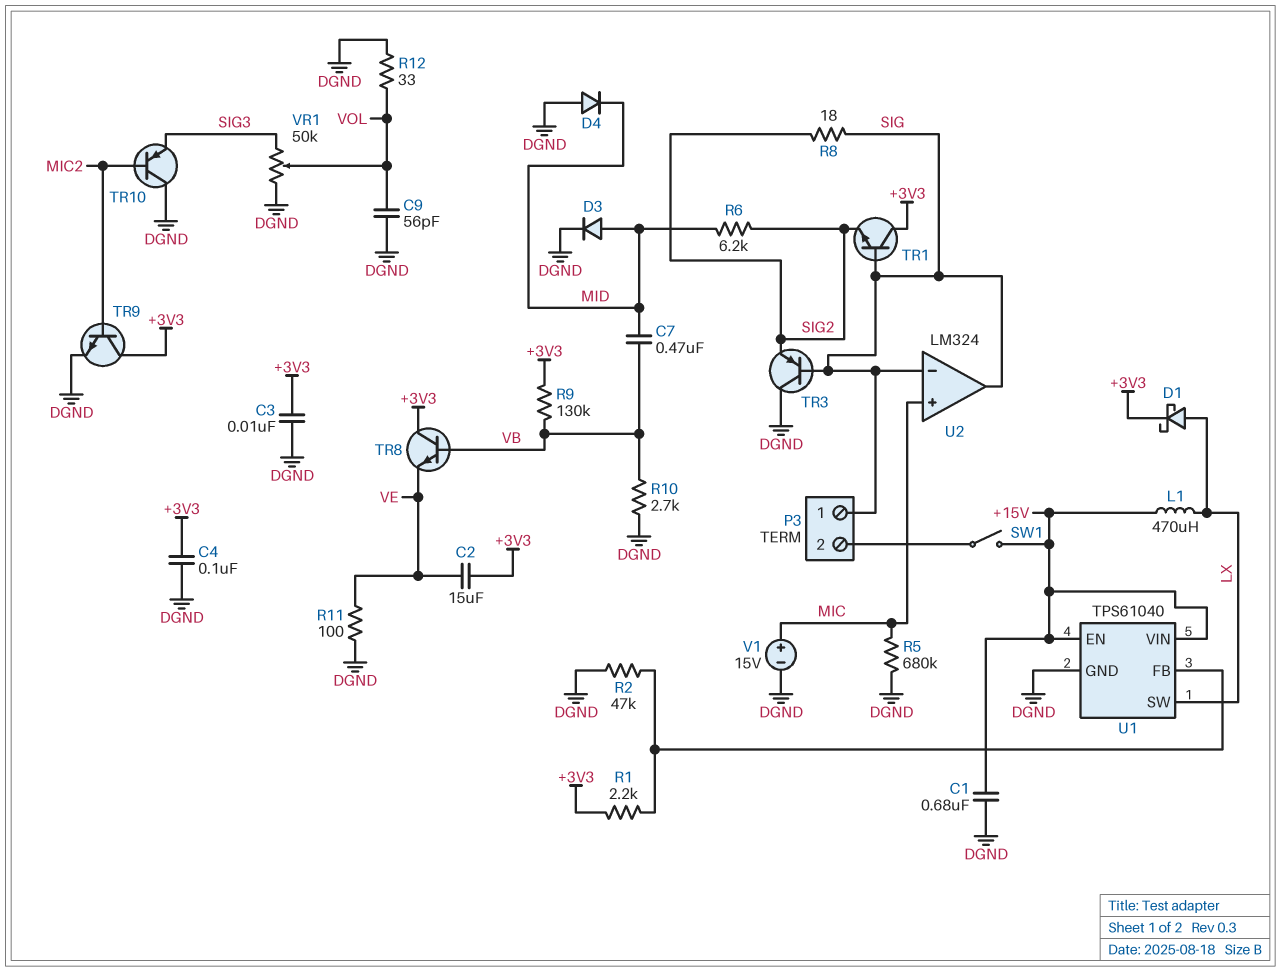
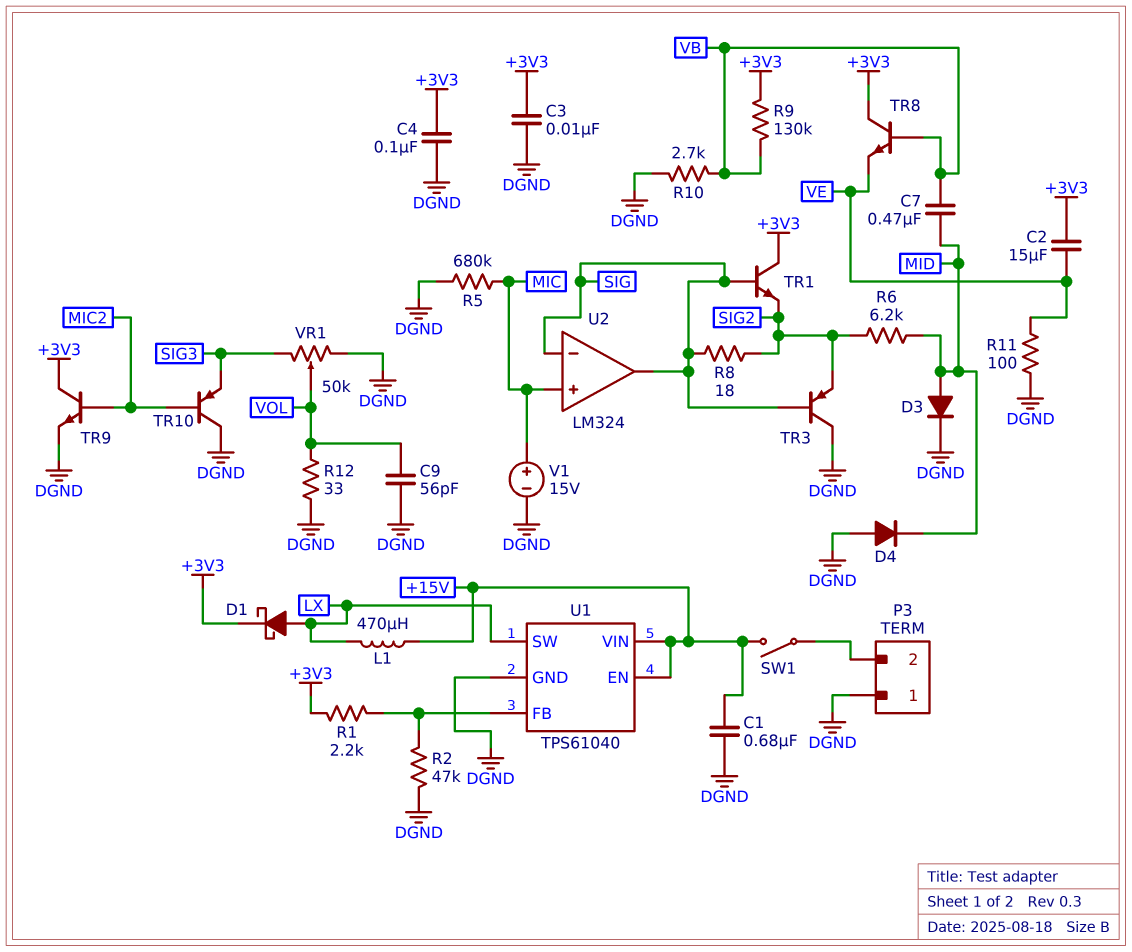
P3 pin 1: SIG -> DGND

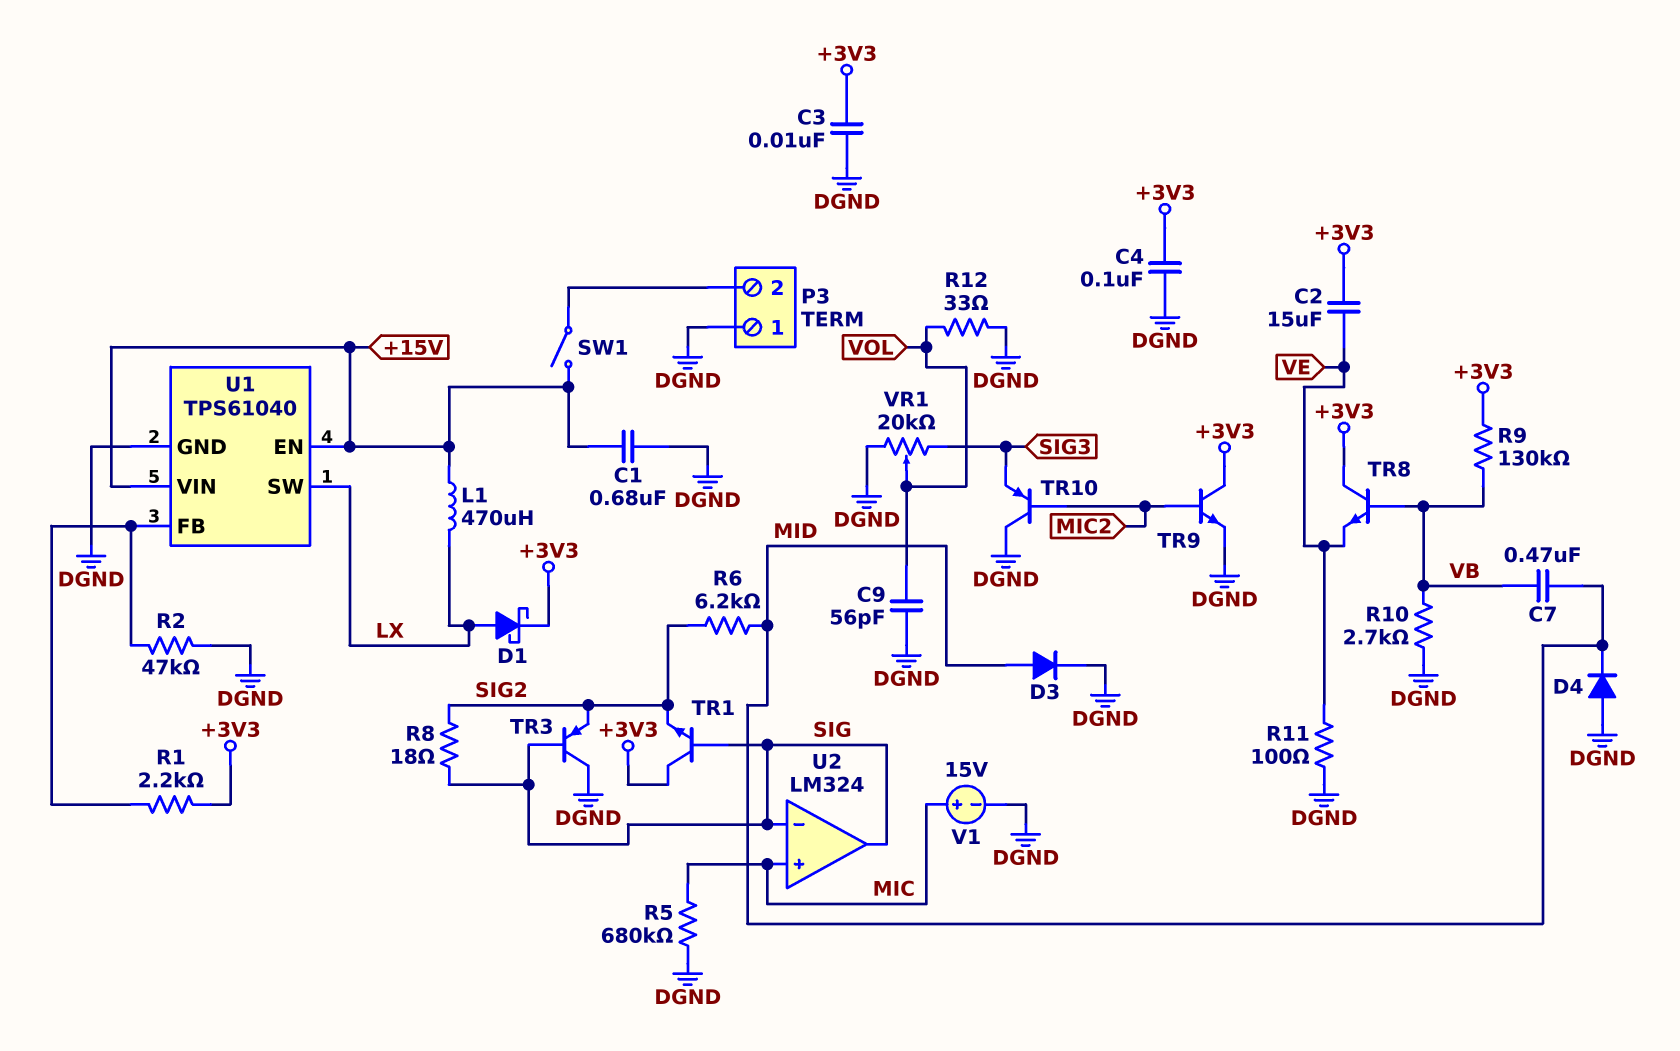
VR1: 50k (DGND, SIG3, wiper VOL) -> 20k (DGND, SIG3, wiper VOL)

